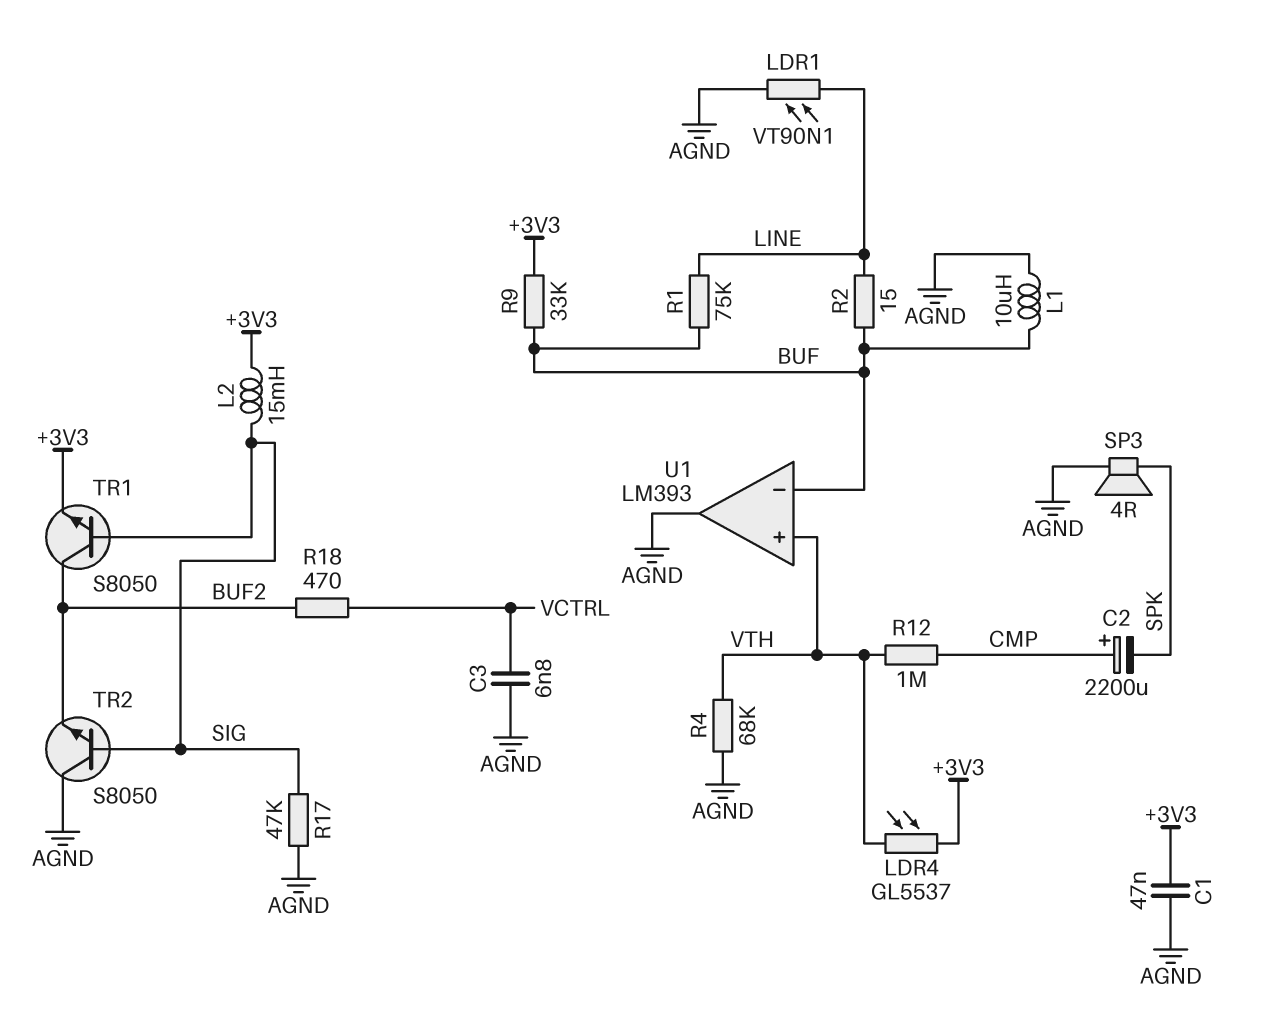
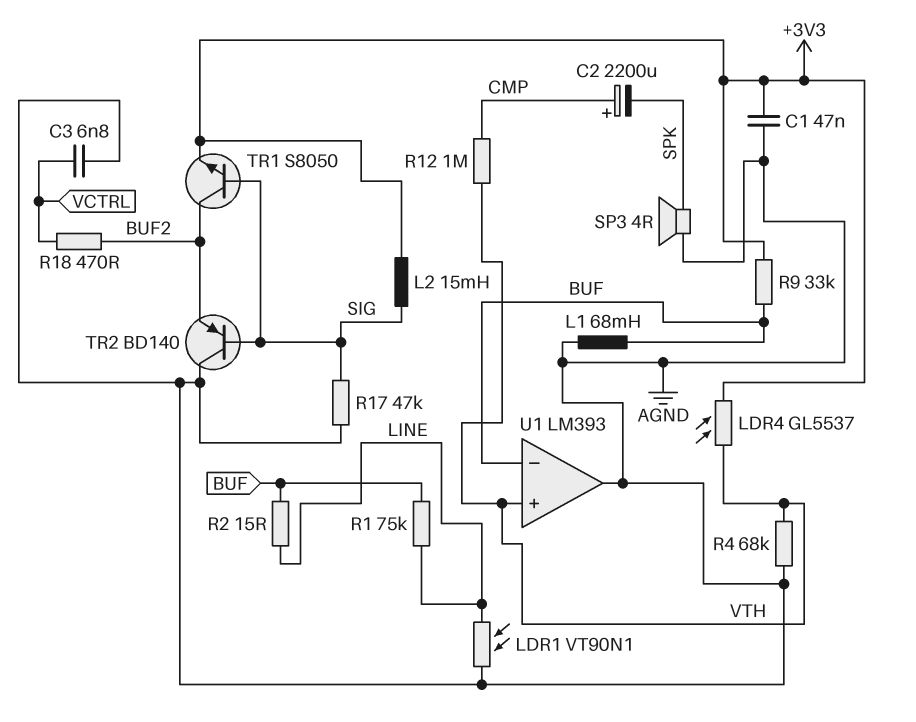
L1: 10uH (AGND, BUF) -> 68mH (AGND, BUF)
TR2: NPN S8050 (B SIG, C AGND, E BUF2) -> PNP BD140 (B SIG, C AGND, E BUF2)

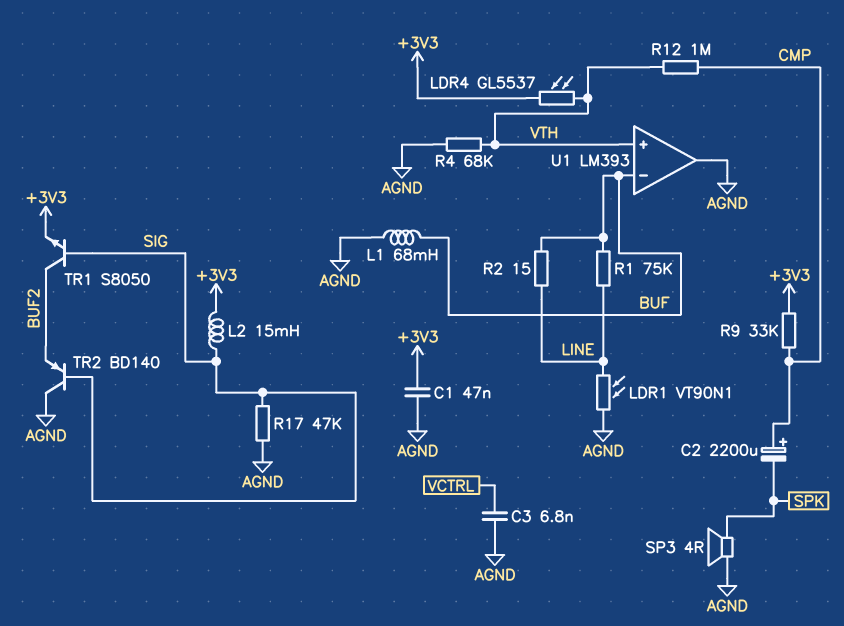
R9: 33k (+3V3, BUF) -> 33k (+3V3, CMP)
R18: 470 (BUF2, VCTRL) -> none

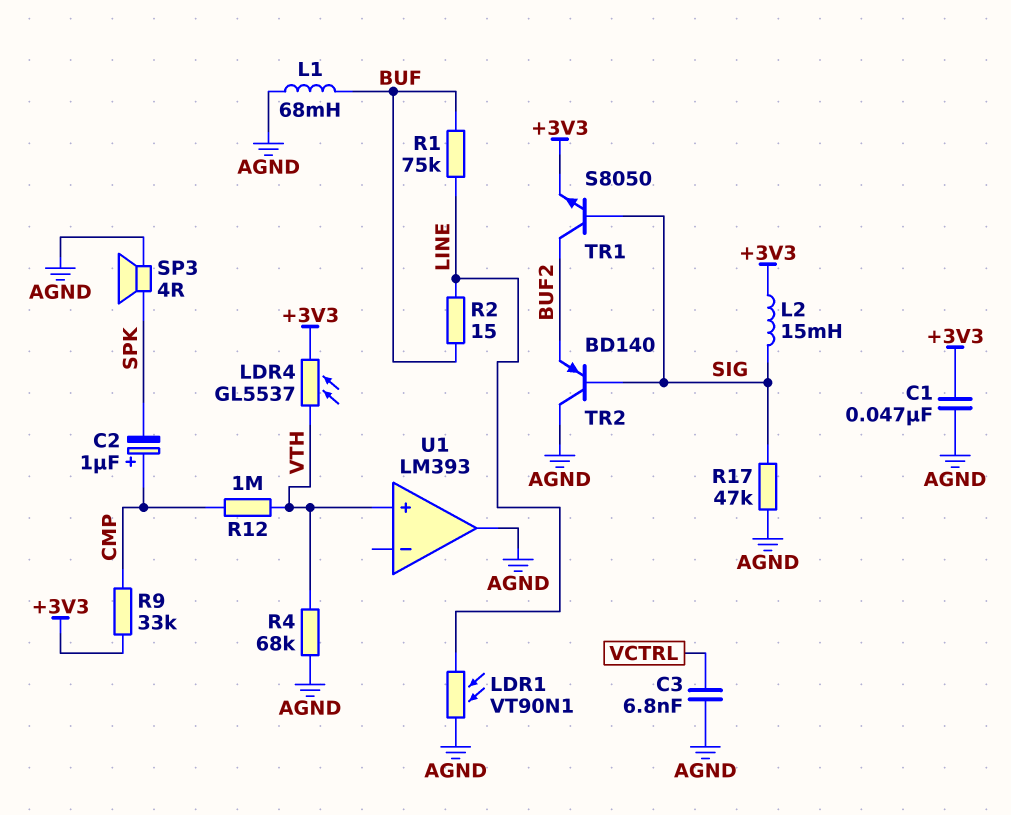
C2: 2200uF (plus CMP, minus SPK) -> 1uF (plus CMP, minus SPK)
U1 pin in-: BUF -> none

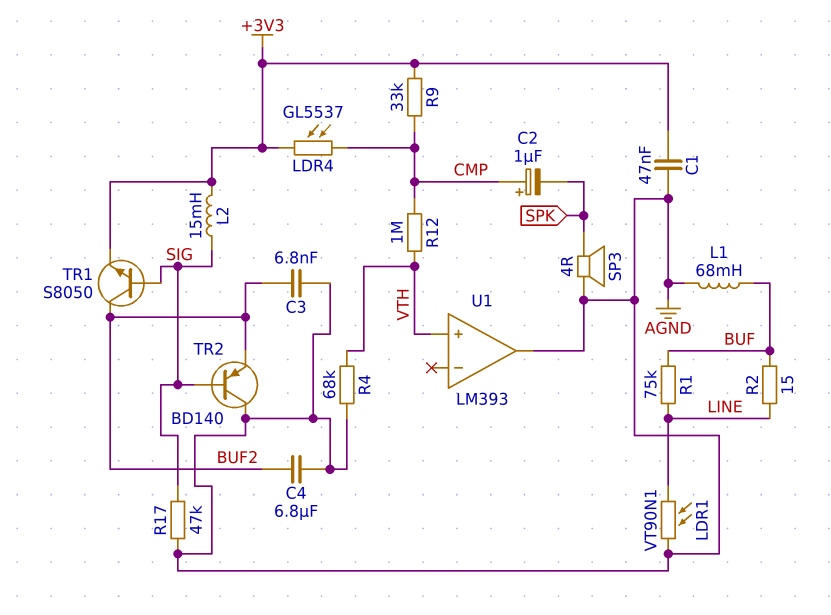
C3: 6.8nF (AGND, VCTRL) -> 6.8nF (AGND, BUF2)
C4: none -> 6.8uF (AGND, BUF2)
LDR4: GL5537 (+3V3, VTH) -> GL5537 (+3V3, CMP)

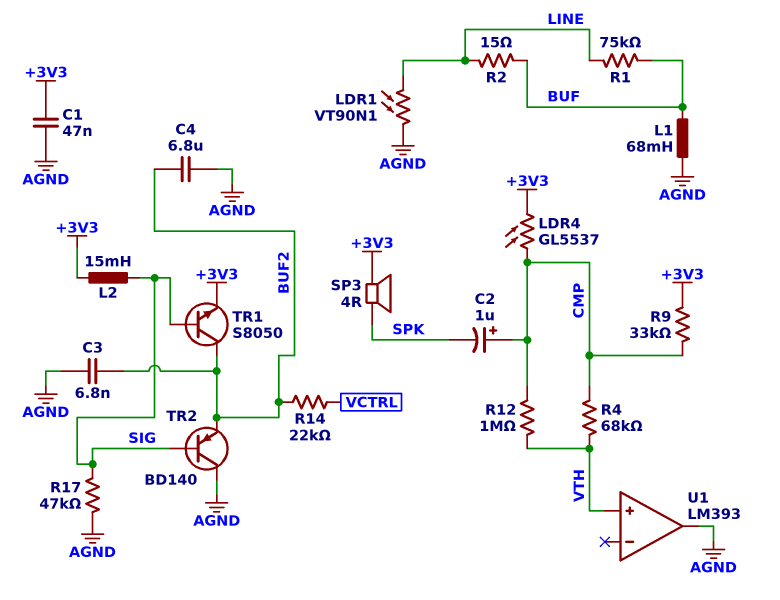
R4: 68k (AGND, VTH) -> 68k (CMP, VTH)
R14: none -> 22k (BUF2, VCTRL)
SP3: speaker 4R (AGND, SPK) -> speaker 4R (+3V3, SPK)

